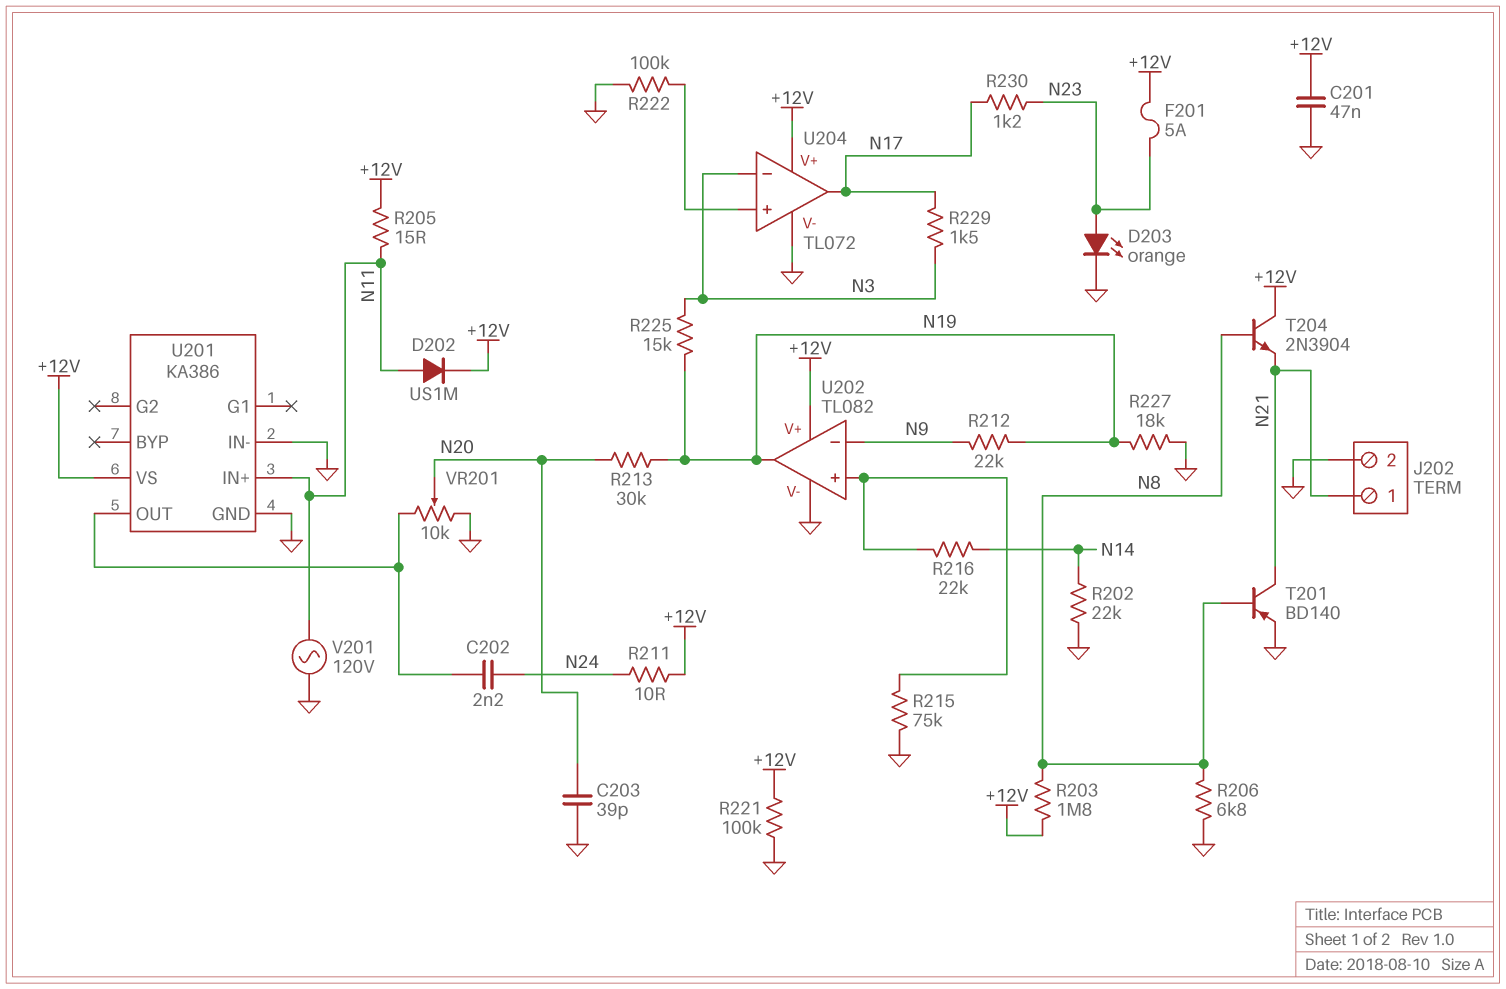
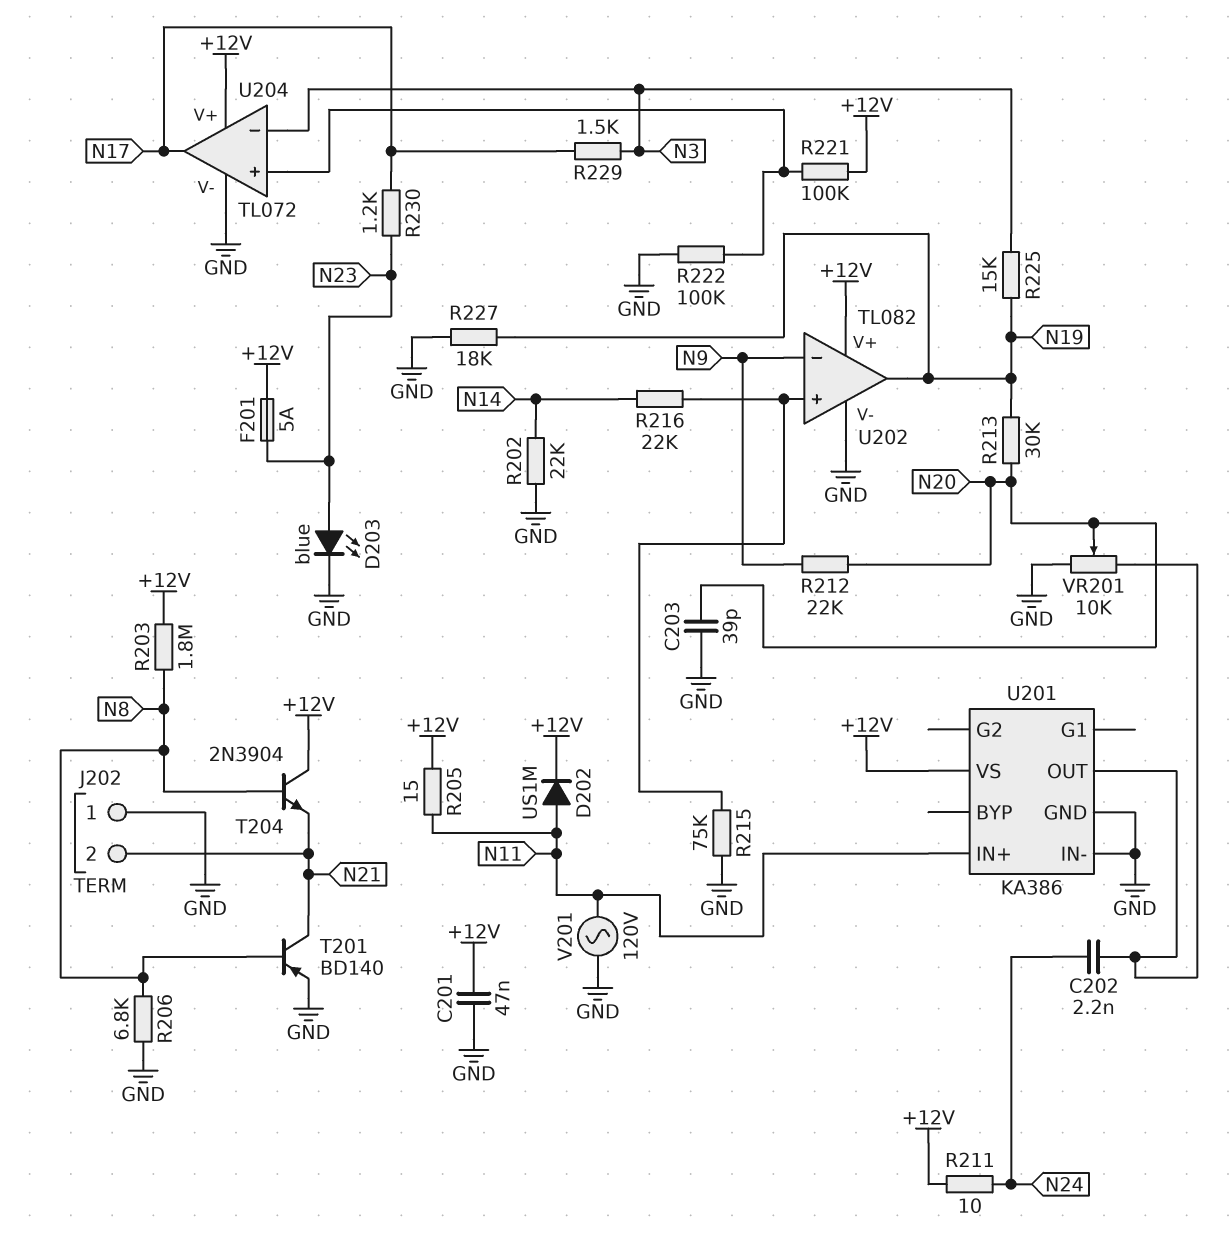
D203: LED orange (A N23, K GND) -> LED blue (A N23, K GND)
J202 pin 1: N21 -> GND
J202 pin 2: GND -> N21
R212: 22k (N9, N19) -> 22k (N9, N20)
R221: 100k (+12V, GND) -> 100k (+12V, U204/in+)

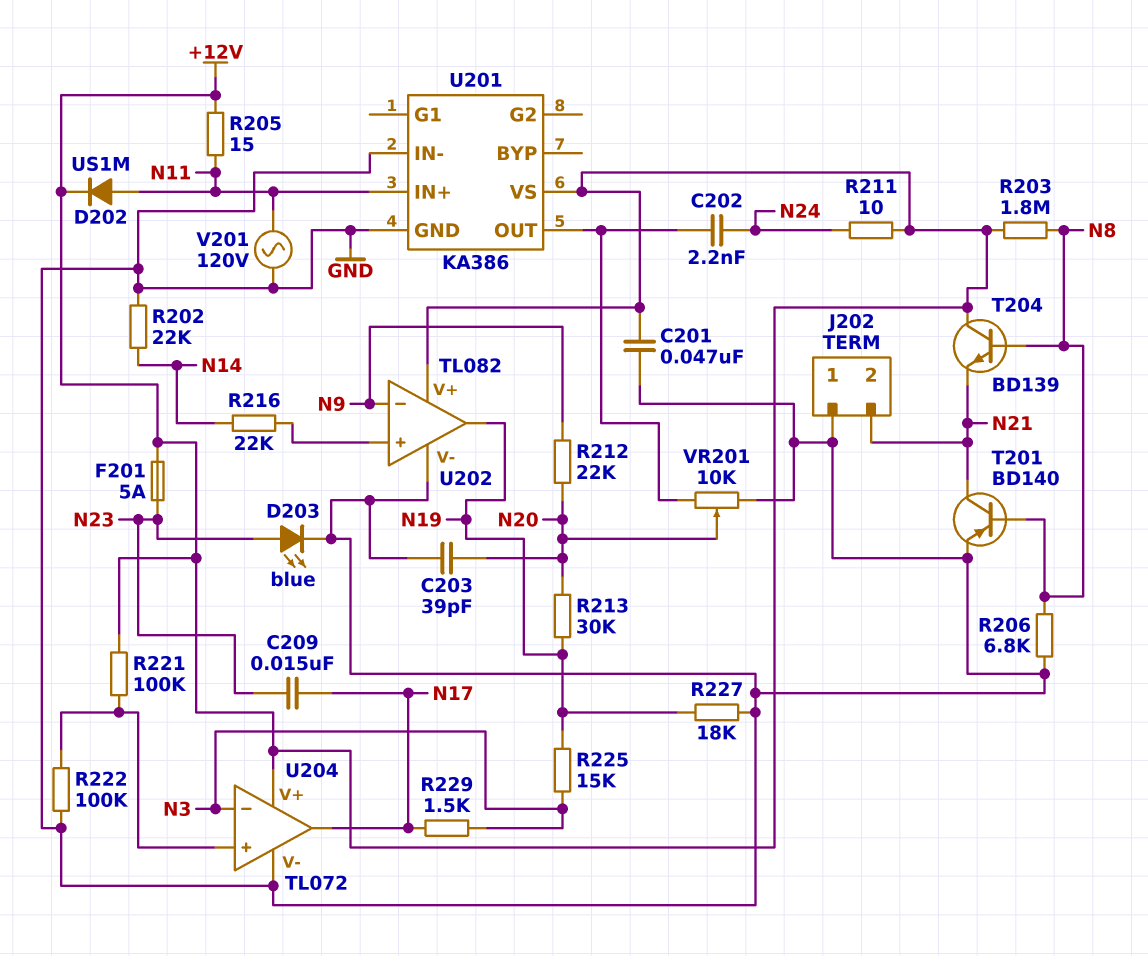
C209: none -> 15nF (N17, N23)
R215: 75k (GND, U202/in+) -> none
R230: 1.2k (N17, N23) -> none
T204: NPN 2N3904 (B N8, C +12V, E N21) -> NPN BD139 (B N8, C +12V, E N21)

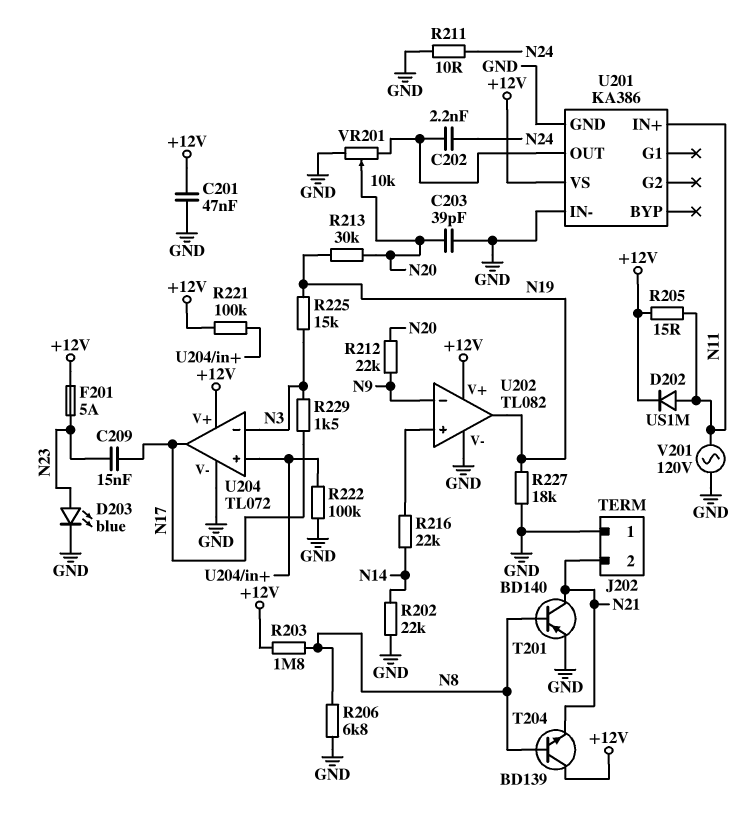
R211: 10 (+12V, N24) -> 10 (GND, N24)

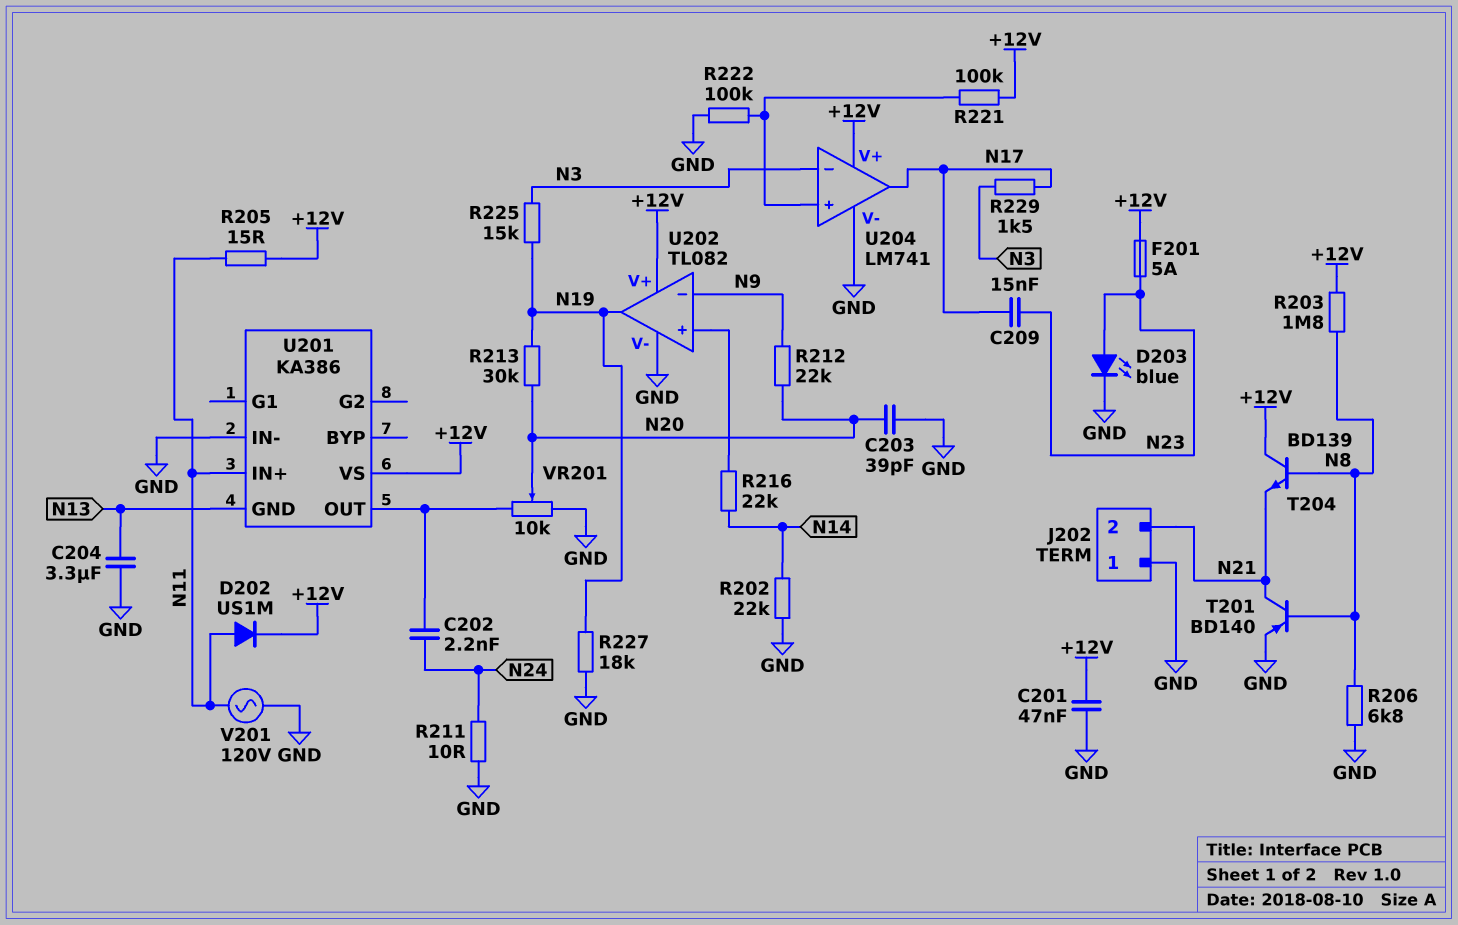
C204: none -> 3.3uF (GND, N13)
U201 pin GND: GND -> N13
U204: TL072 -> LM741

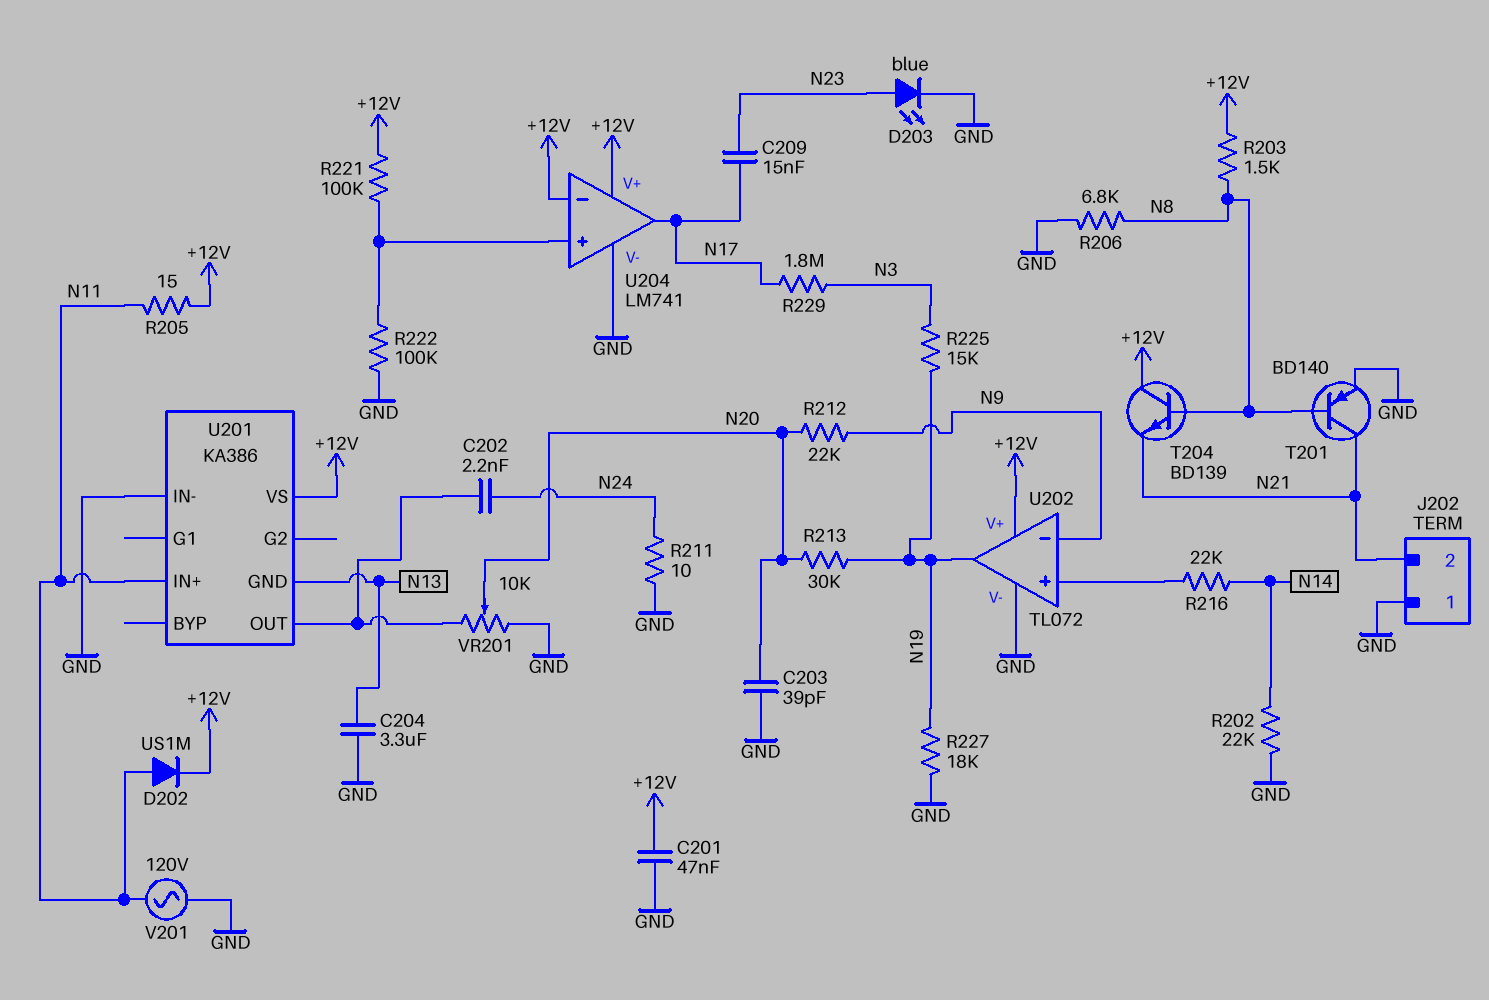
F201: 5A (+12V, N23) -> none
R203: 1.8M (+12V, N8) -> 1.5k (+12V, N8)
R229: 1.5k (N3, N17) -> 1.8M (N3, N17)
U202: TL082 -> TL072
U204 pin in-: N3 -> +12V

